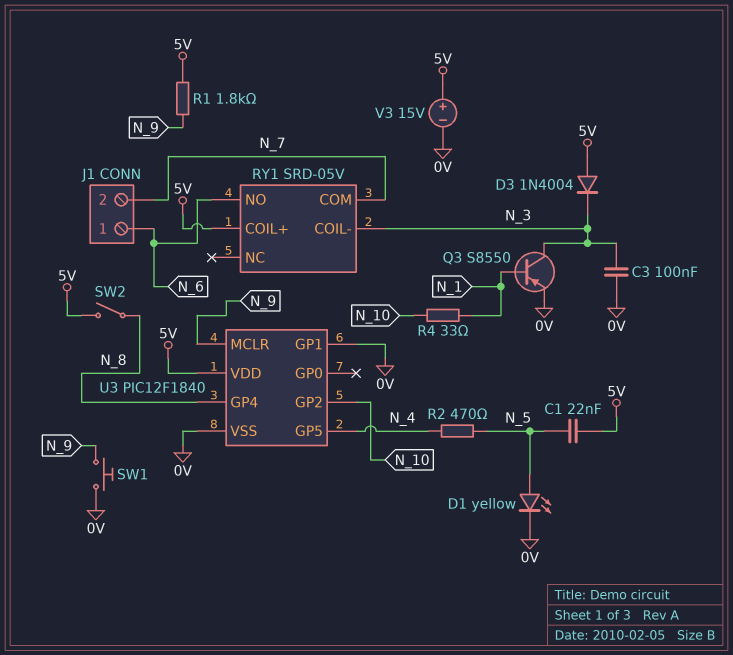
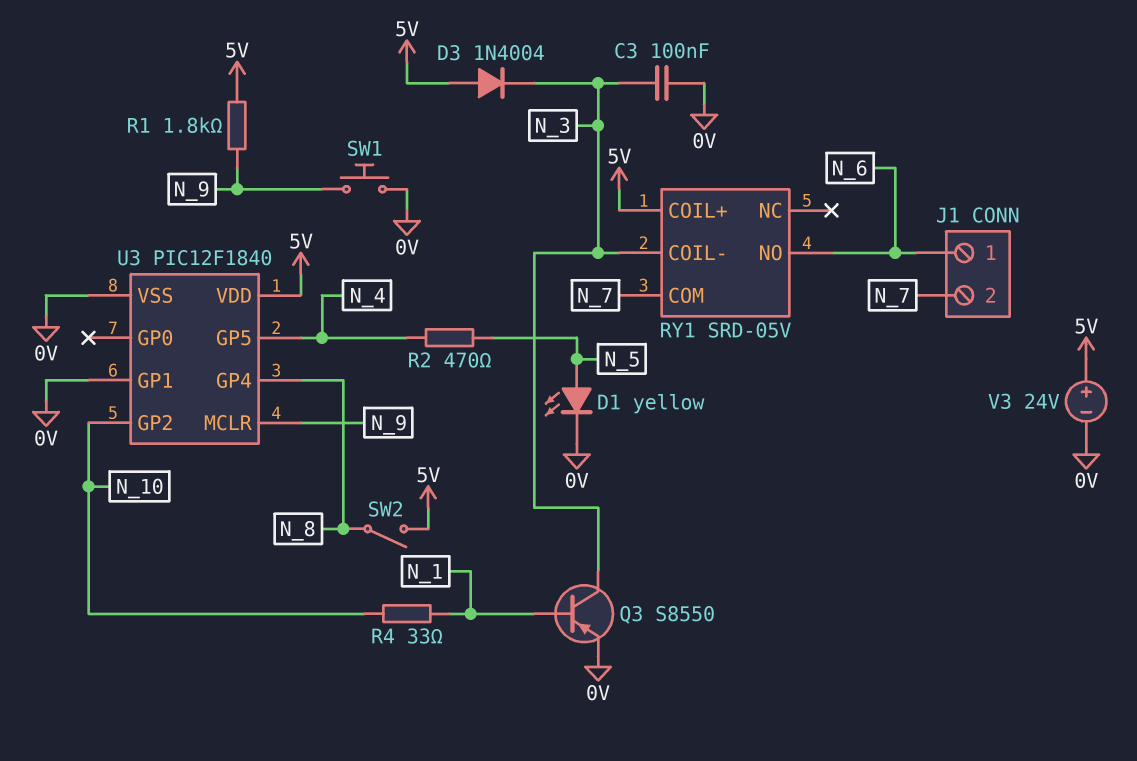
C1: 22nF (5V, N_5) -> none
V3: 15V (plus 5V, minus 0V) -> 24V (plus 5V, minus 0V)

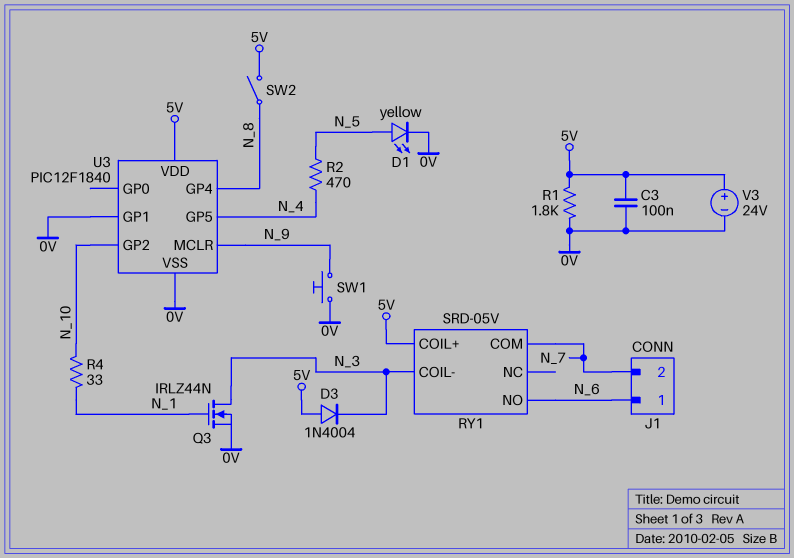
C3: 100nF (0V, N_3) -> 100nF (0V, 5V)
Q3: PNP S8550 (B N_1, C N_3, E 0V) -> NMOS IRLZ44N (G N_1, D N_3, S 0V)
R1: 1.8k (5V, N_9) -> 1.8k (0V, 5V)

